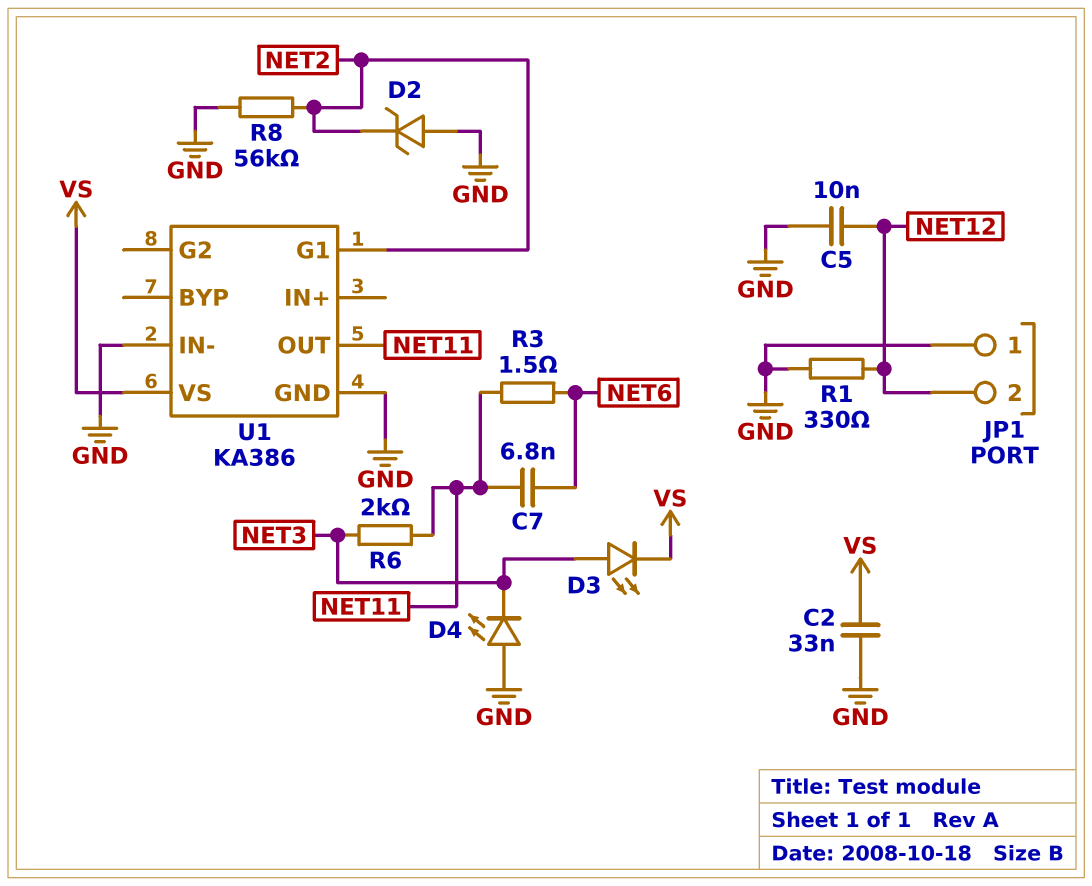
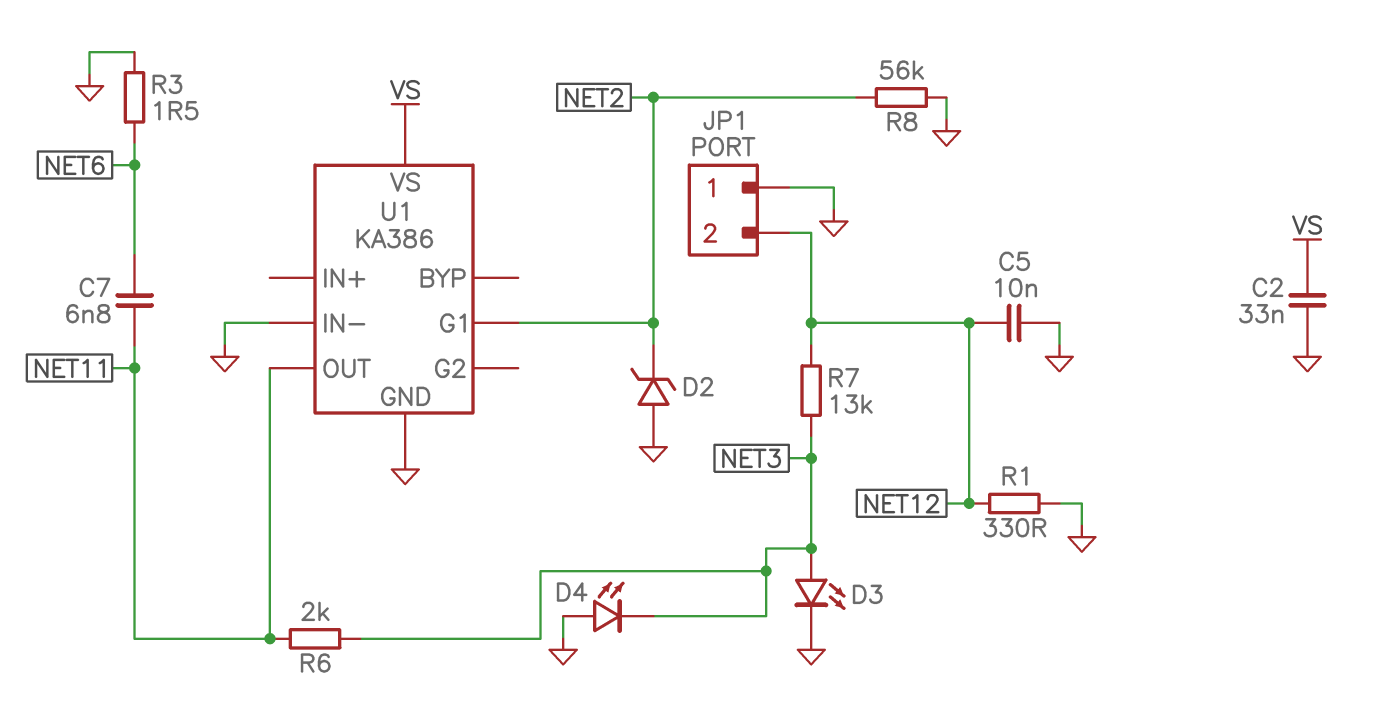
D3: LED (A NET3, K VS) -> LED (A NET3, K GND)
R3: 1.5 (NET6, NET11) -> 1.5 (GND, NET6)
R7: none -> 13k (NET3, NET12)

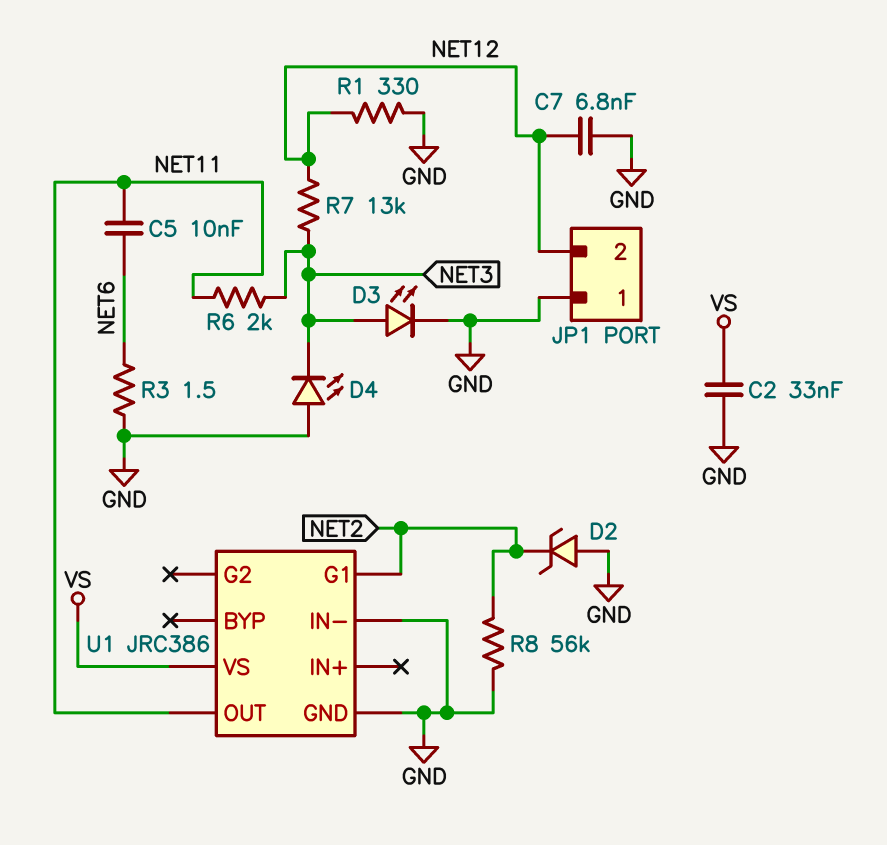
C5: 10nF (GND, NET12) -> 10nF (NET6, NET11)
C7: 6.8nF (NET6, NET11) -> 6.8nF (GND, NET12)
U1: KA386 -> JRC386

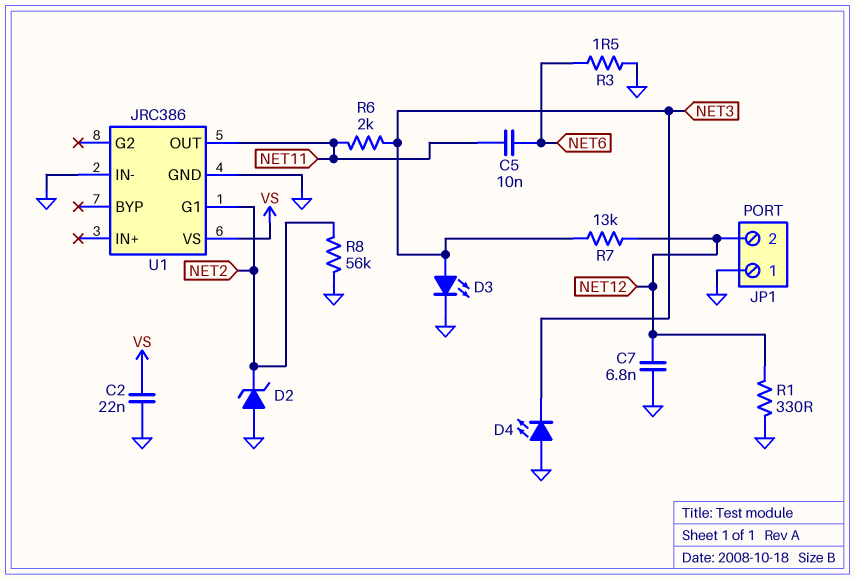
C2: 33nF (GND, VS) -> 22nF (GND, VS)

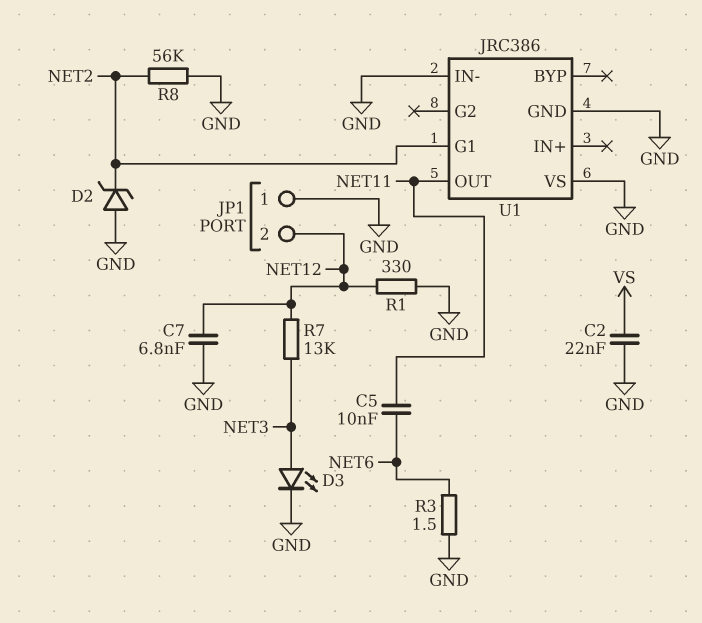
D4: LED (A GND, K NET3) -> none
R6: 2k (NET3, NET11) -> none
U1 pin VS: VS -> GND

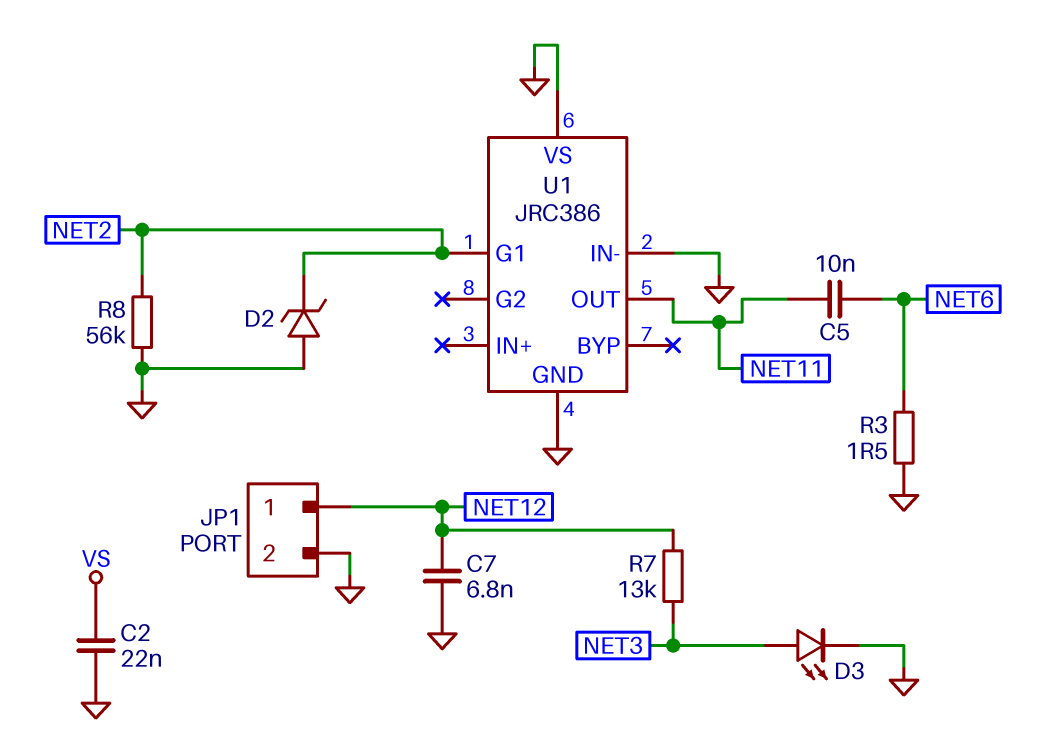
JP1 pin 1: GND -> NET12
JP1 pin 2: NET12 -> GND
R1: 330 (GND, NET12) -> none

